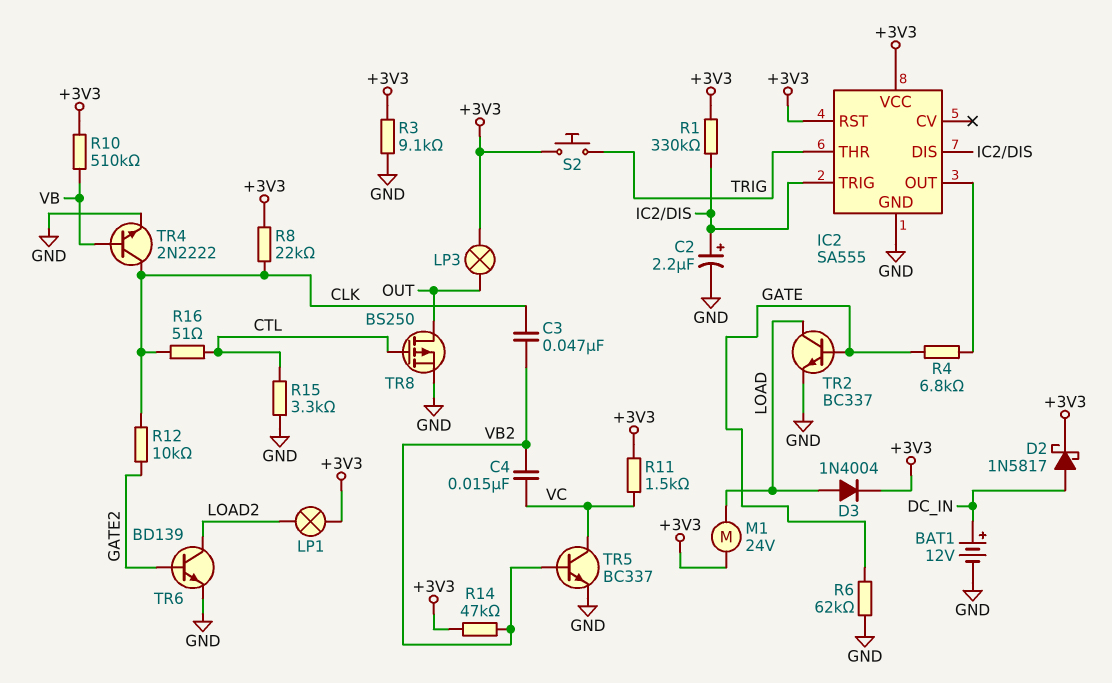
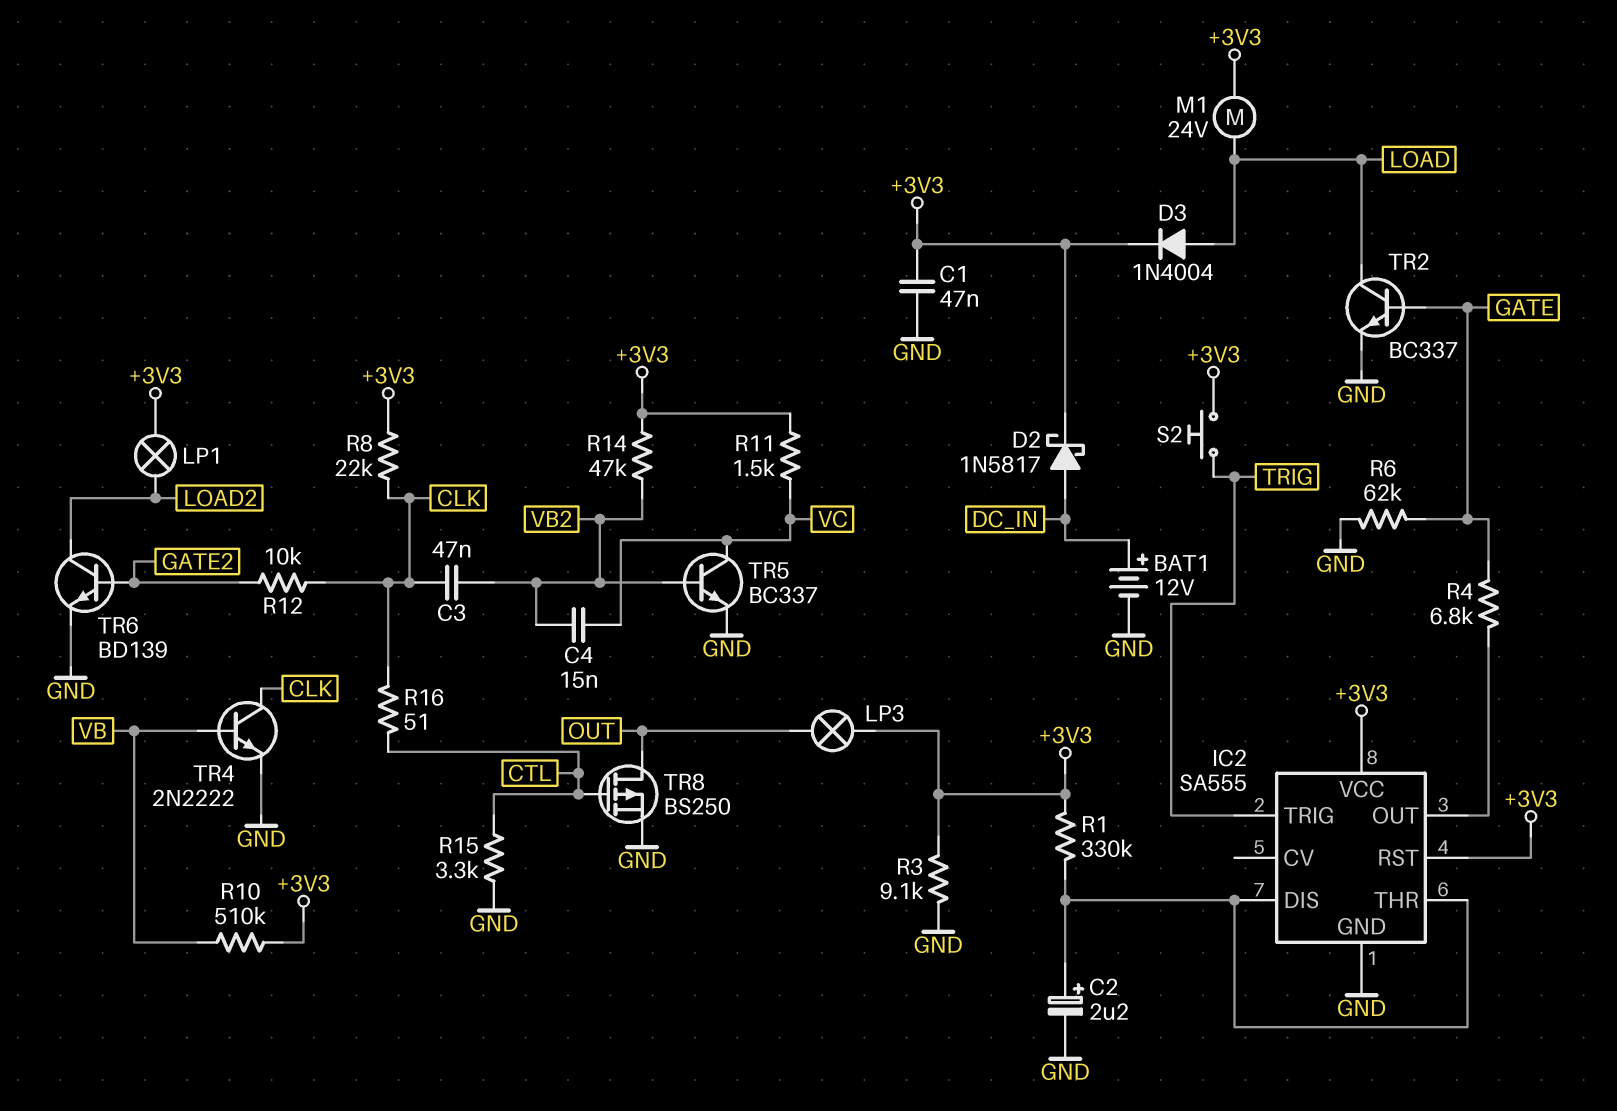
C1: none -> 47nF (+3V3, GND)
IC2 pin THR: TRIG -> IC2/DIS
IC2 pin TRIG: IC2/DIS -> TRIG

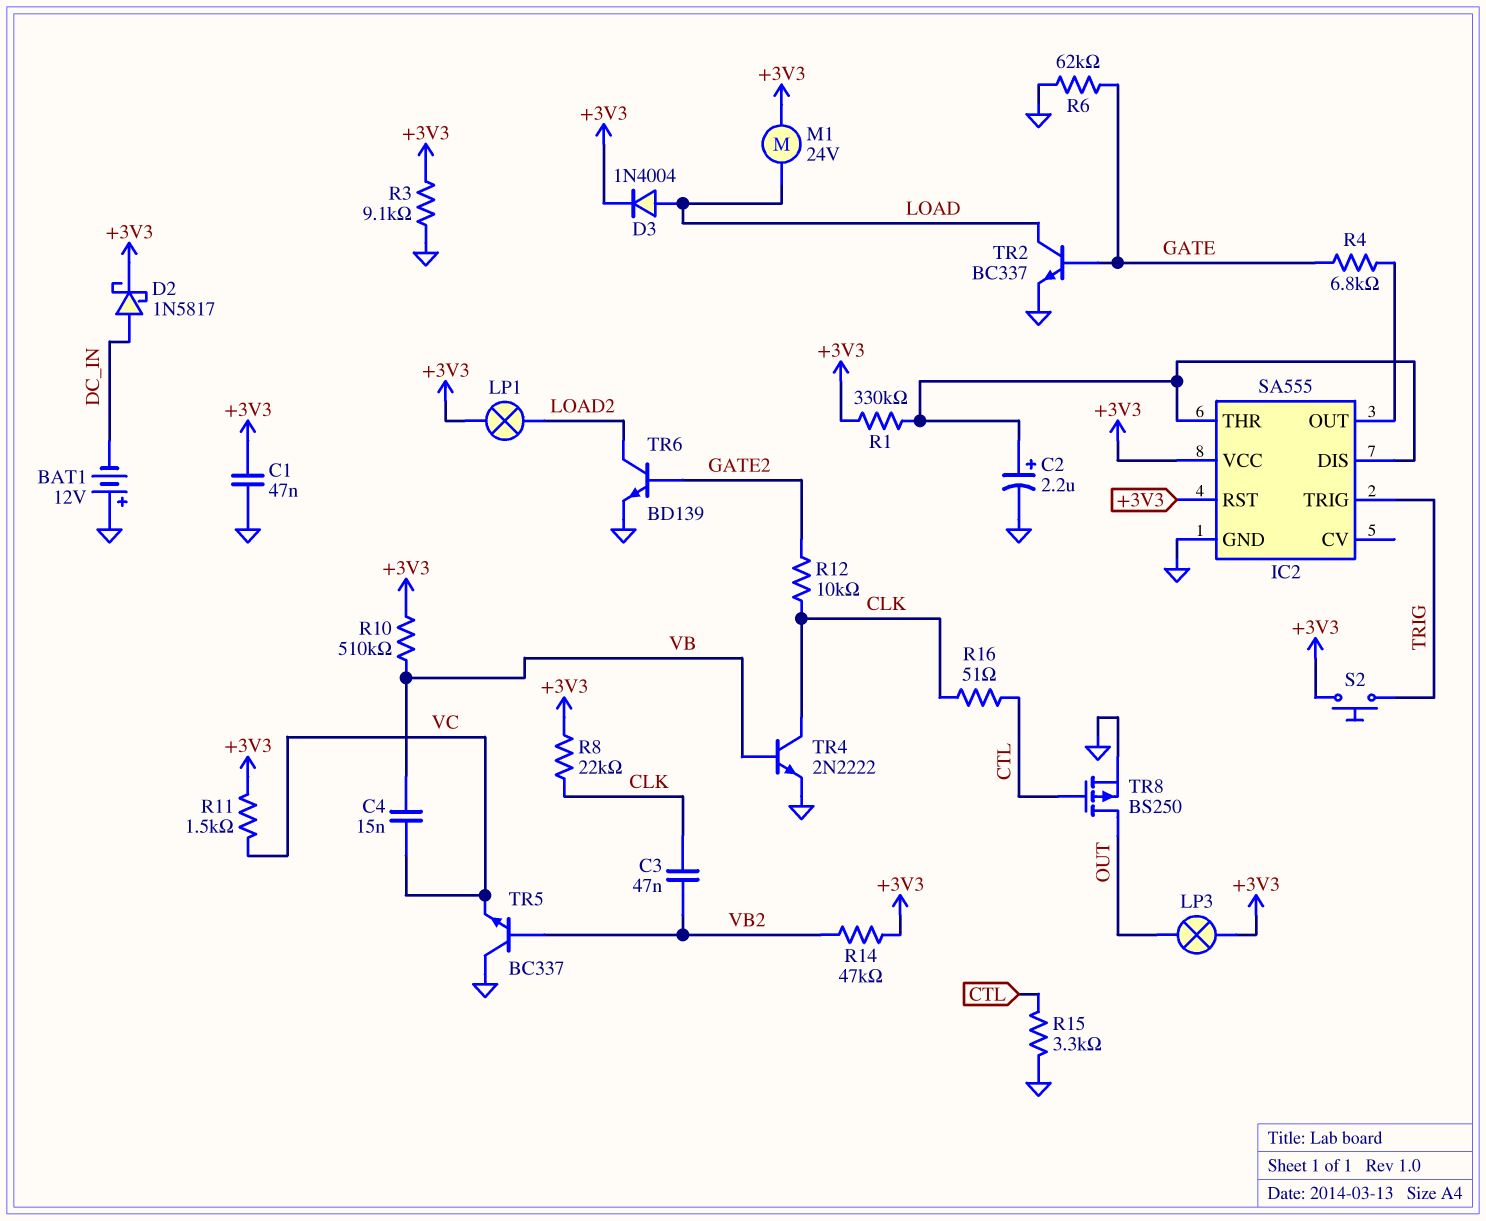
BAT1: 12V (plus DC_IN, minus GND) -> 12V (plus GND, minus DC_IN)
C4: 15nF (VB2, VC) -> 15nF (VB, VC)
TR5: NPN BC337 (B VB2, C VC, E GND) -> NPN BC337 (B VB2, C GND, E VC)

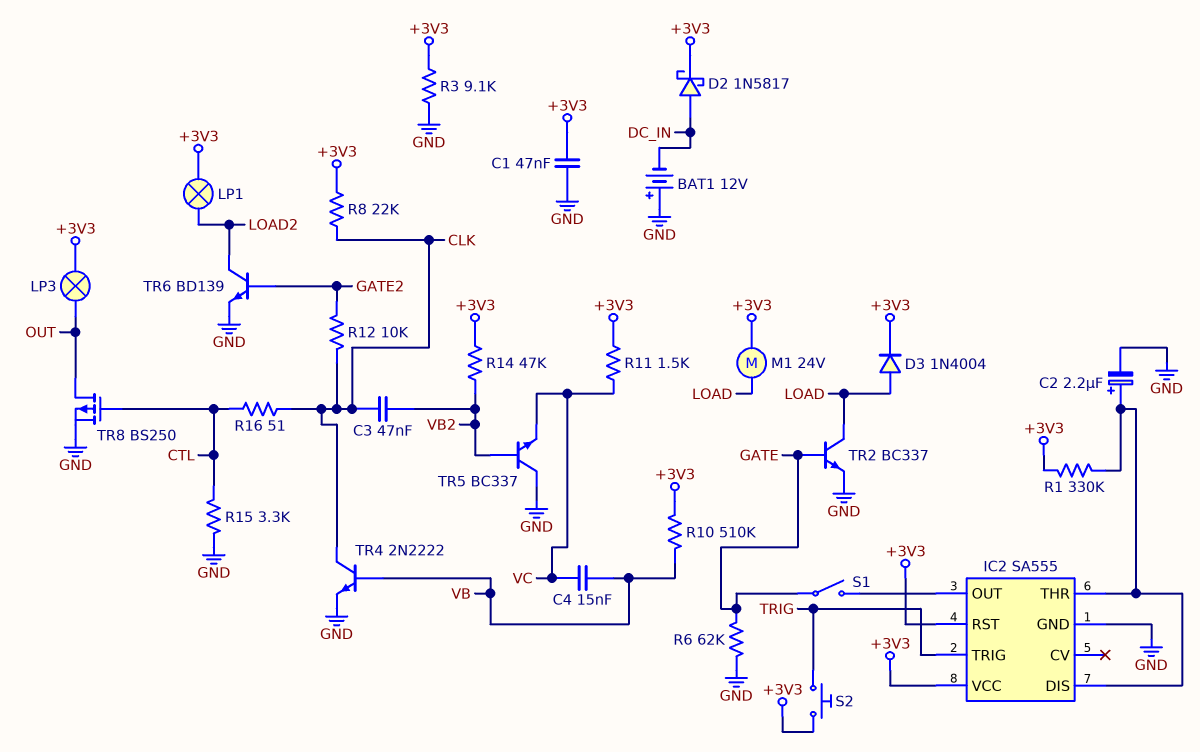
R4: 6.8k (GATE, IC2/OUT) -> none
S1: none -> switch (GATE, IC2/OUT)

